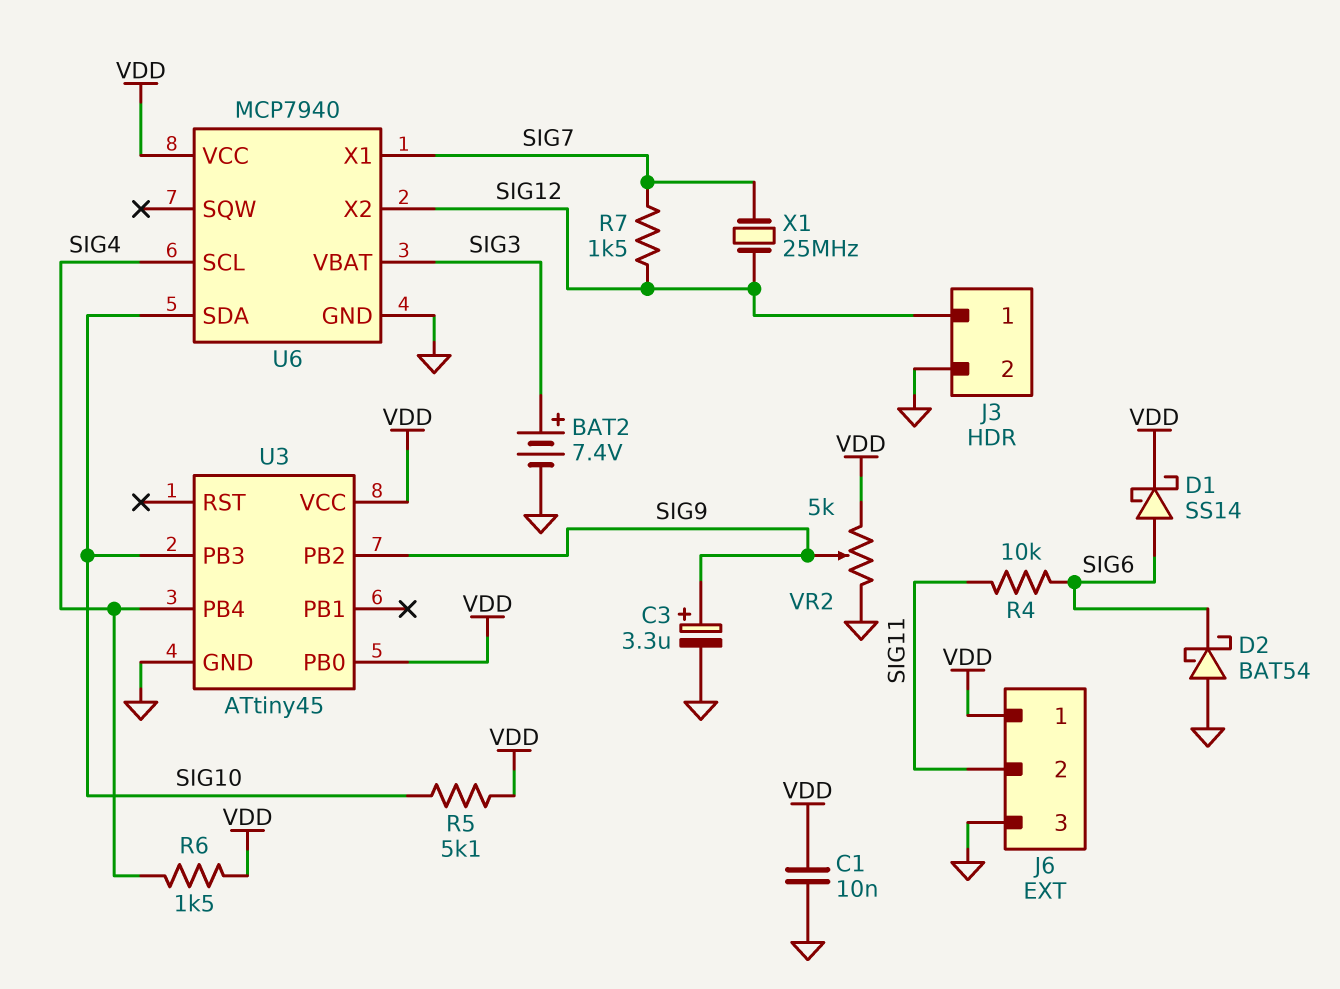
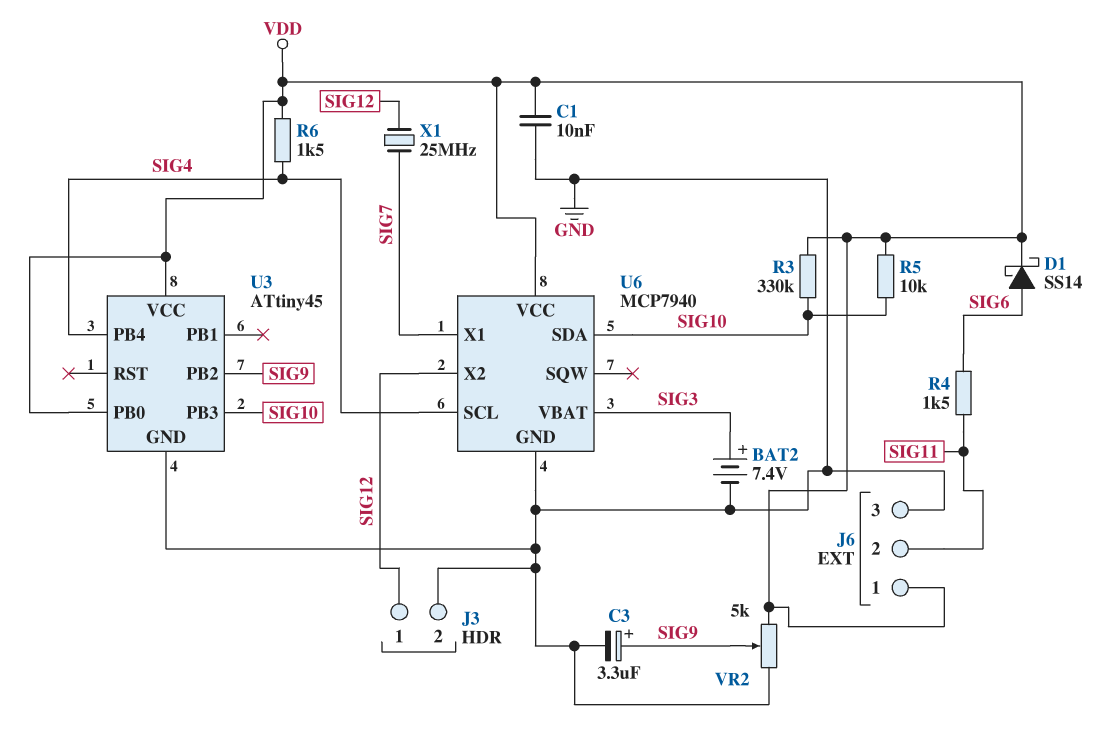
D2: schottky BAT54 (A GND, K SIG6) -> none
R3: none -> 330k (SIG10, VDD)
R4: 10k (SIG6, SIG11) -> 1.5k (SIG6, SIG11)
R5: 5.1k (SIG10, VDD) -> 10k (SIG10, VDD)
R7: 1.5k (SIG7, SIG12) -> none

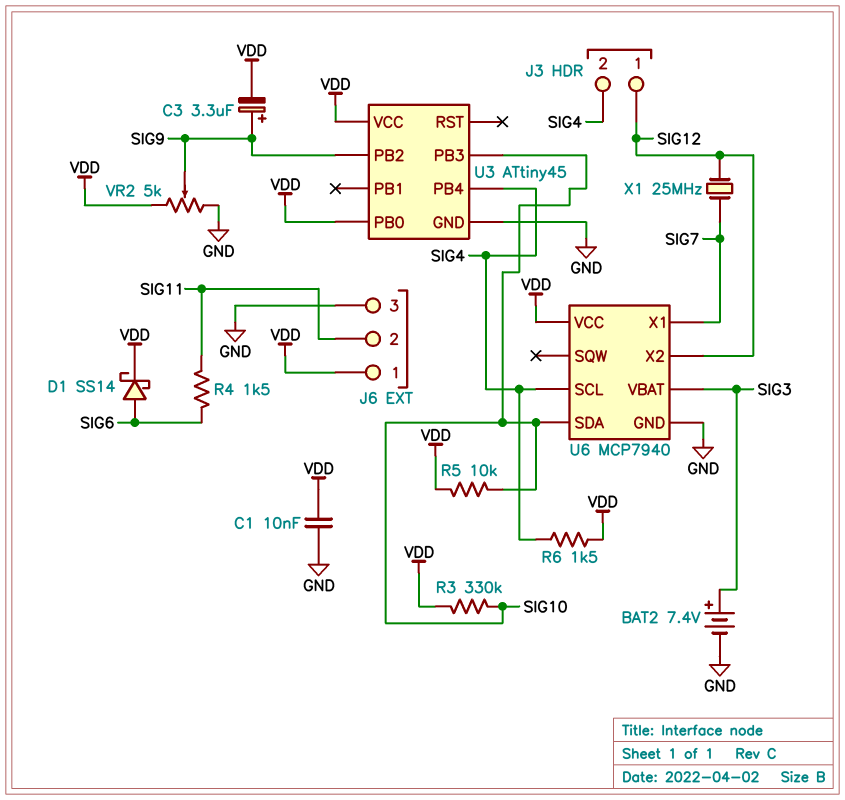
C3: 3.3uF (plus SIG9, minus GND) -> 3.3uF (plus SIG9, minus VDD)
J3 pin 2: GND -> SIG4

